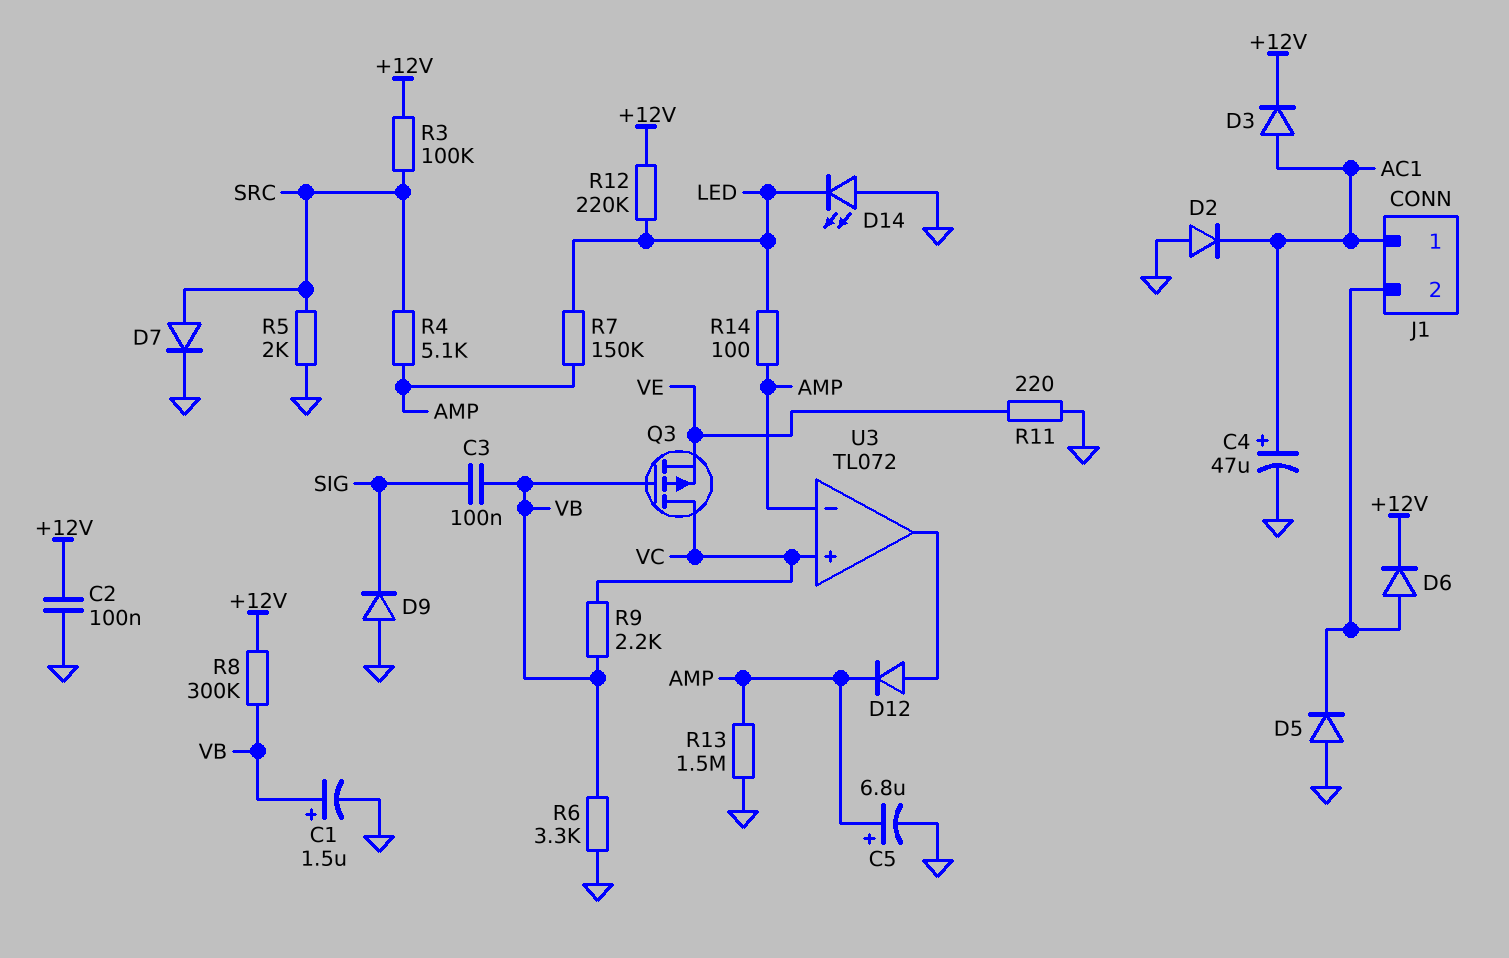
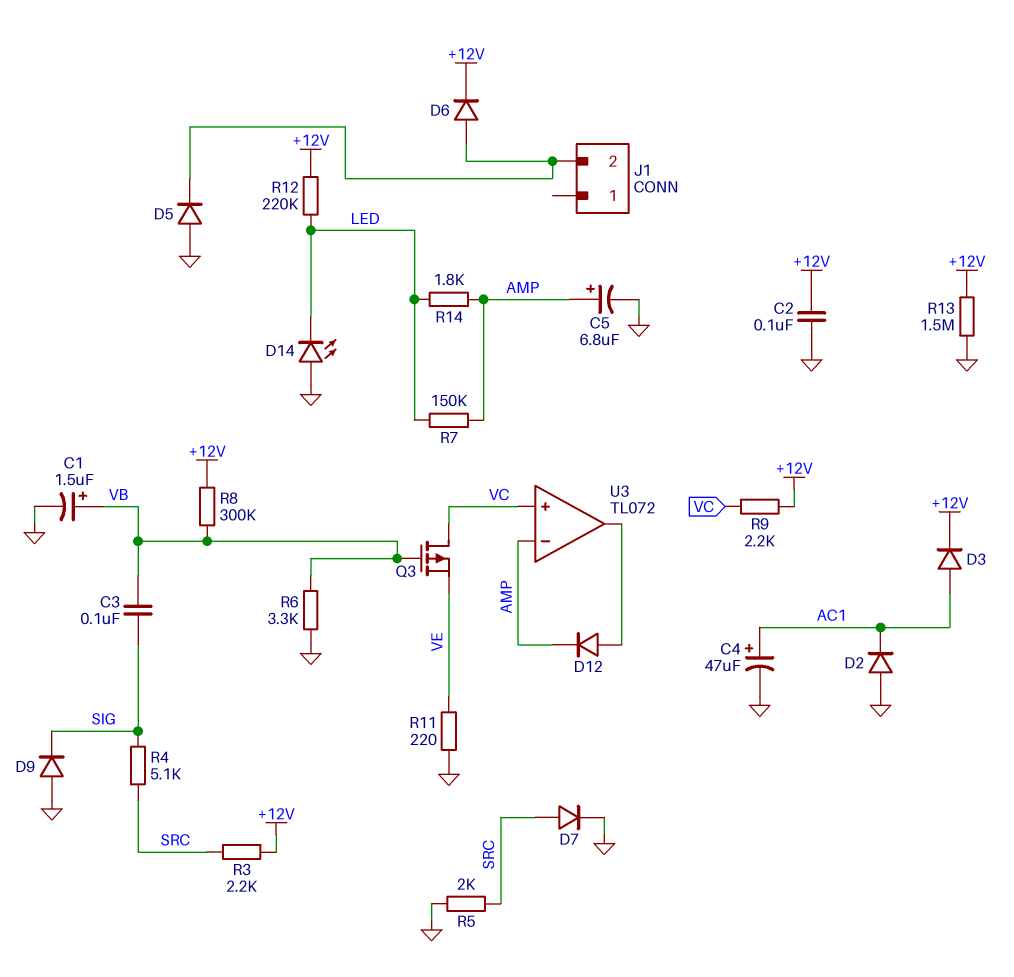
J1 pin 1: AC1 -> none
R3: 100k (+12V, SRC) -> 2.2k (+12V, SRC)
R4: 5.1k (AMP, SRC) -> 5.1k (SIG, SRC)
R9: 2.2k (VB, VC) -> 2.2k (+12V, VC)
R13: 1.5M (AMP, GND) -> 1.5M (+12V, GND)
R14: 100 (AMP, LED) -> 1.8k (AMP, LED)

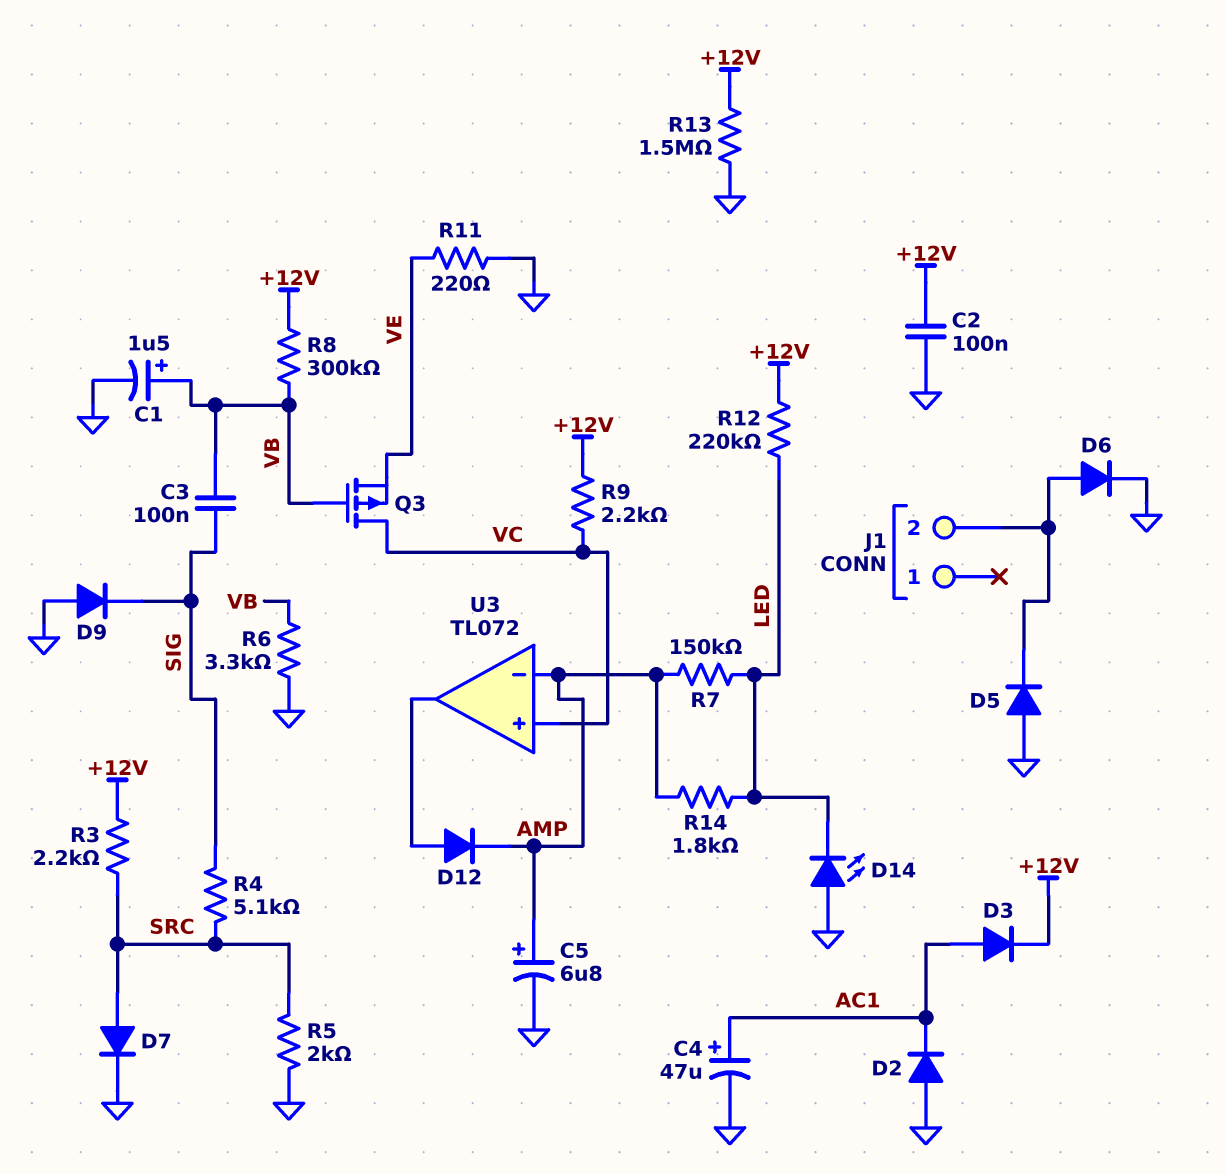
D6: diode (A J1/2, K +12V) -> diode (A J1/2, K GND)

